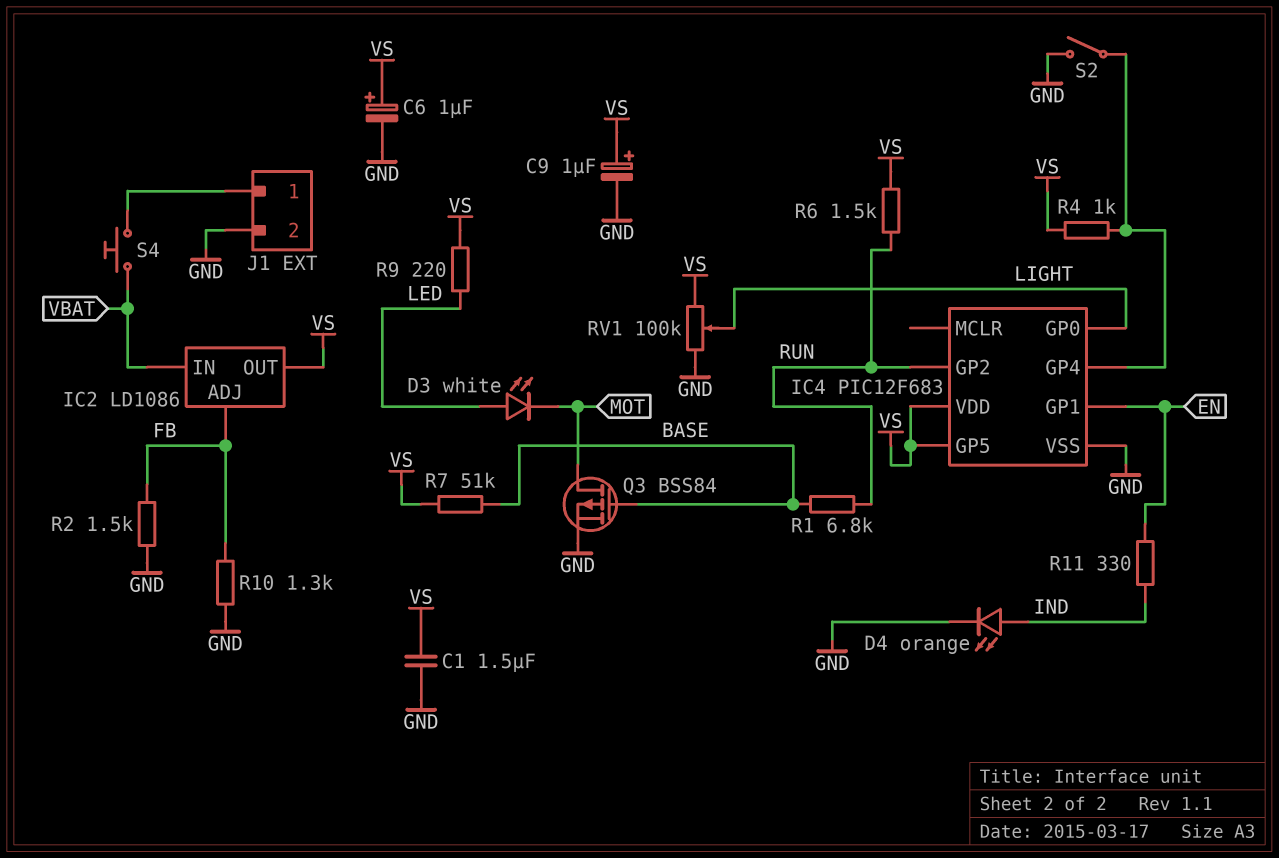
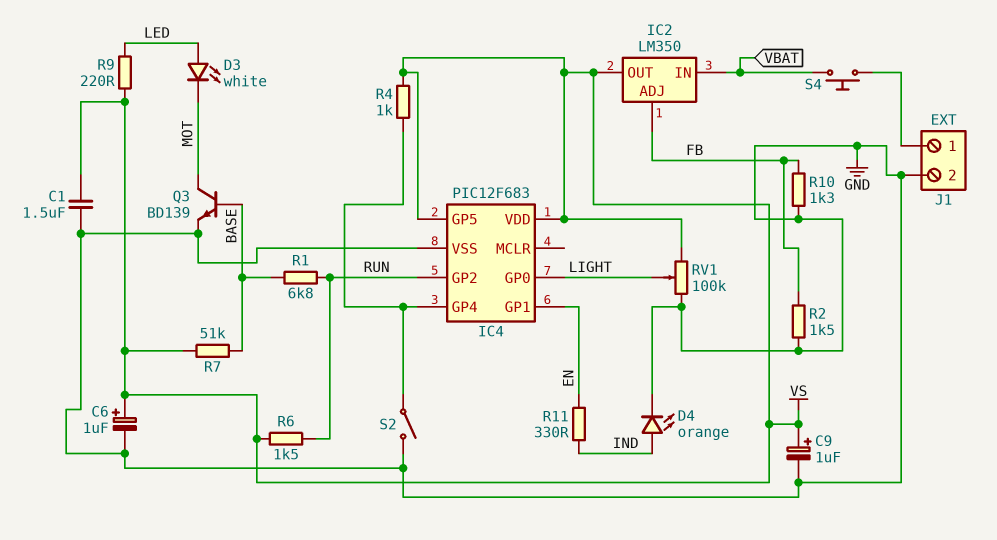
IC2: LD1086 -> LM350
Q3: PMOS BSS84 (G BASE, D MOT, S GND) -> NPN BD139 (B BASE, C MOT, E GND)

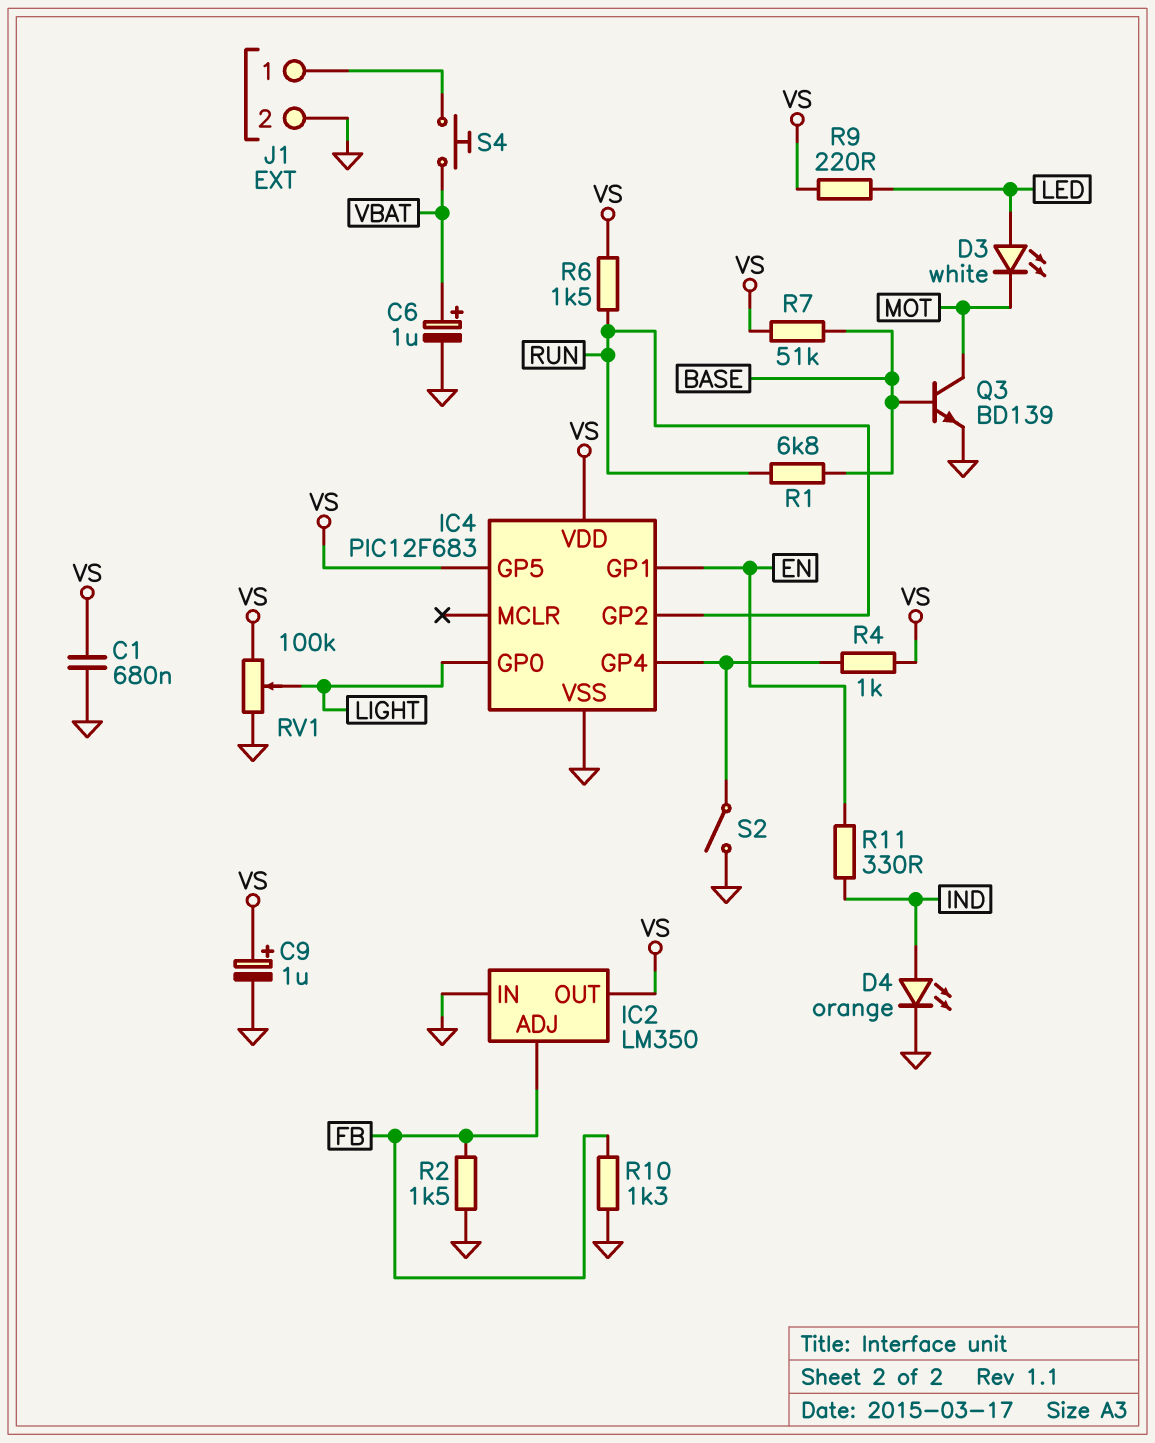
C1: 1.5uF (GND, VS) -> 680nF (GND, VS)
C6: 1uF (plus VS, minus GND) -> 1uF (plus VBAT, minus GND)
IC2 pin IN: VBAT -> GND

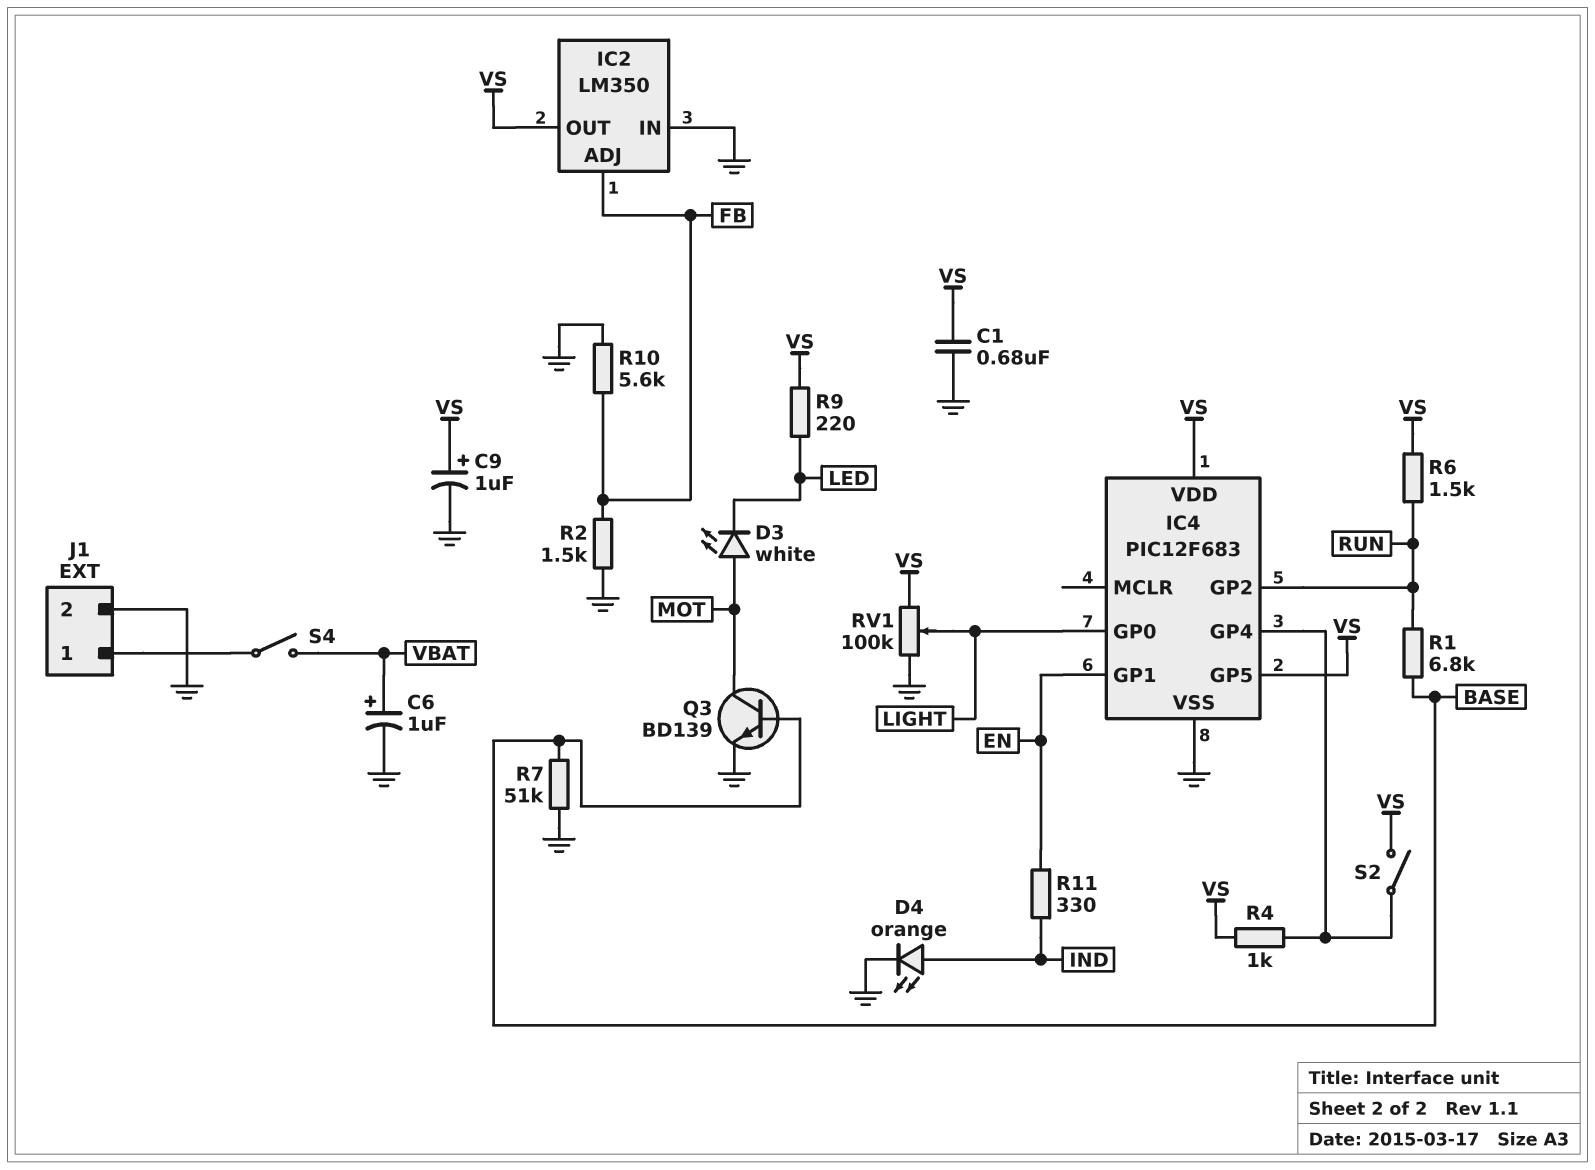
D3: LED white (A LED, K MOT) -> LED white (A MOT, K LED)
R7: 51k (BASE, VS) -> 51k (BASE, GND)
R10: 1.3k (FB, GND) -> 5.6k (FB, GND)
S2: switch (GND, IC4/GP4) -> switch (IC4/GP4, VS)
S4: button (J1/1, VBAT) -> switch (J1/1, VBAT)

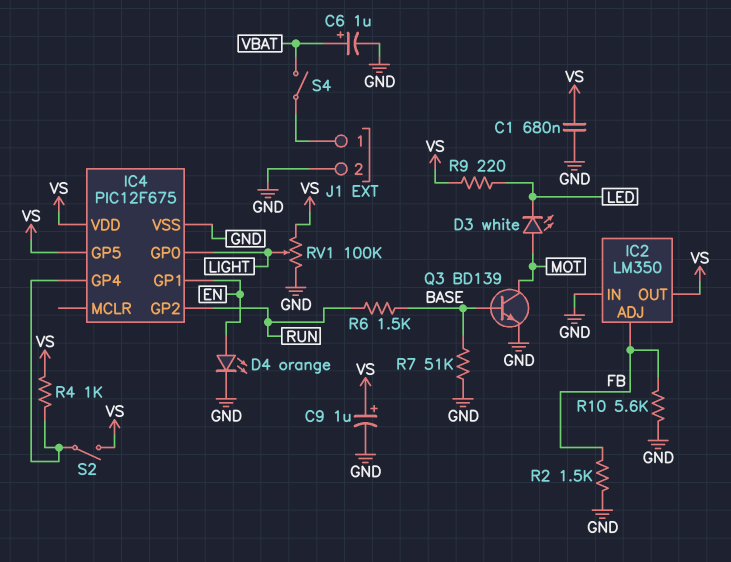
D4: LED orange (A IND, K GND) -> LED orange (A EN, K GND)
IC4: PIC12F683 -> PIC12F675
R1: 6.8k (BASE, RUN) -> none
R6: 1.5k (RUN, VS) -> 1.5k (BASE, RUN)
R11: 330 (EN, IND) -> none

